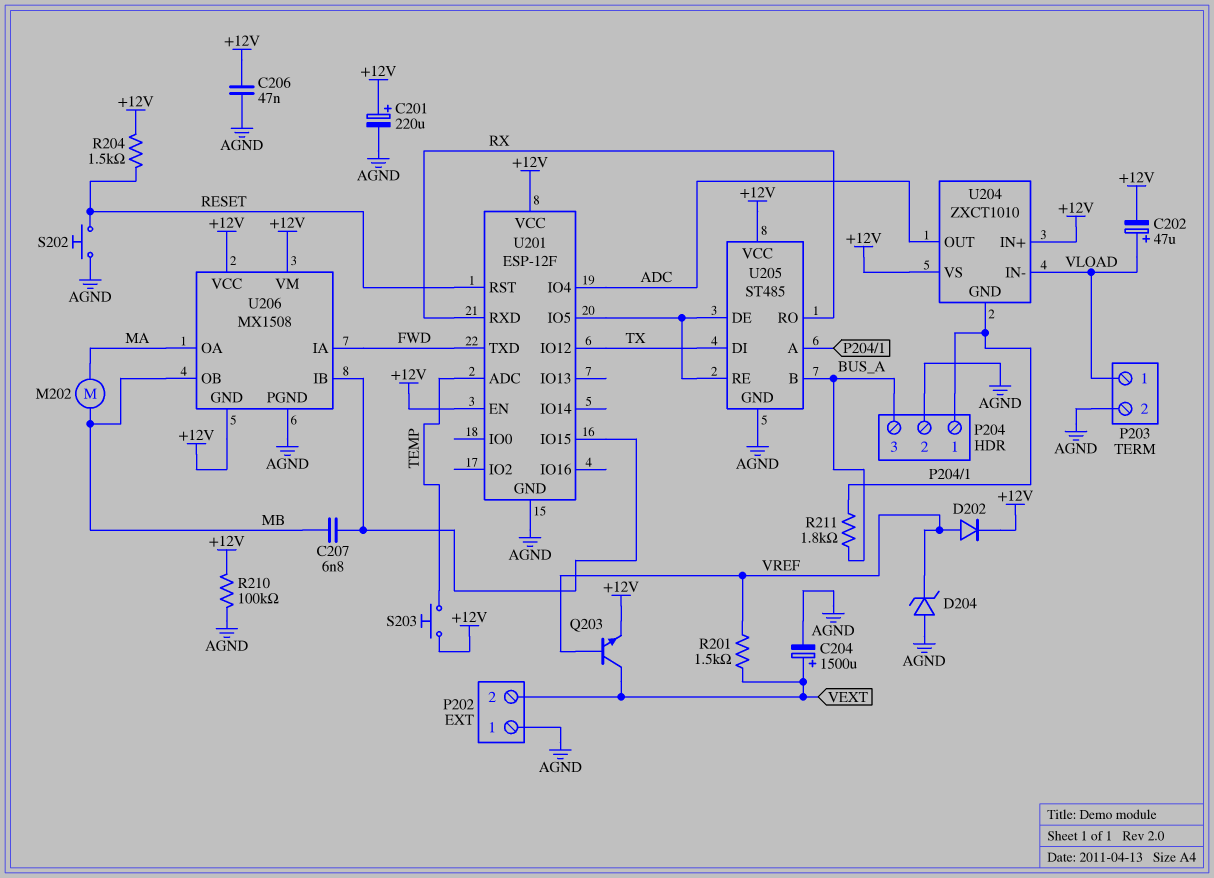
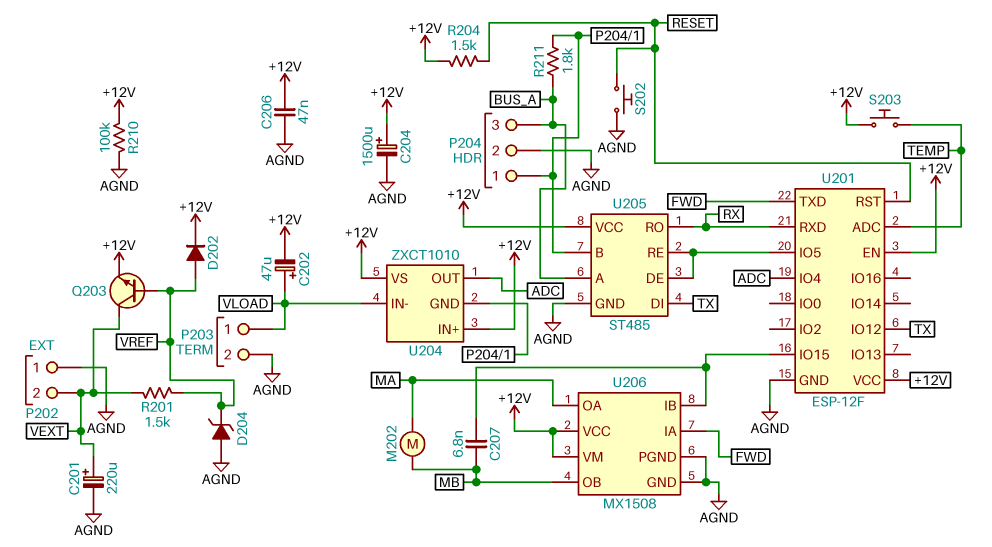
C201: 220uF (plus +12V, minus AGND) -> 220uF (plus VEXT, minus AGND)
C204: 1500uF (plus VEXT, minus AGND) -> 1500uF (plus +12V, minus AGND)
U205 pin A: P204/1 -> BUS_A
U205 pin B: BUS_A -> P204/1
U206 pin GND: +12V -> AGND

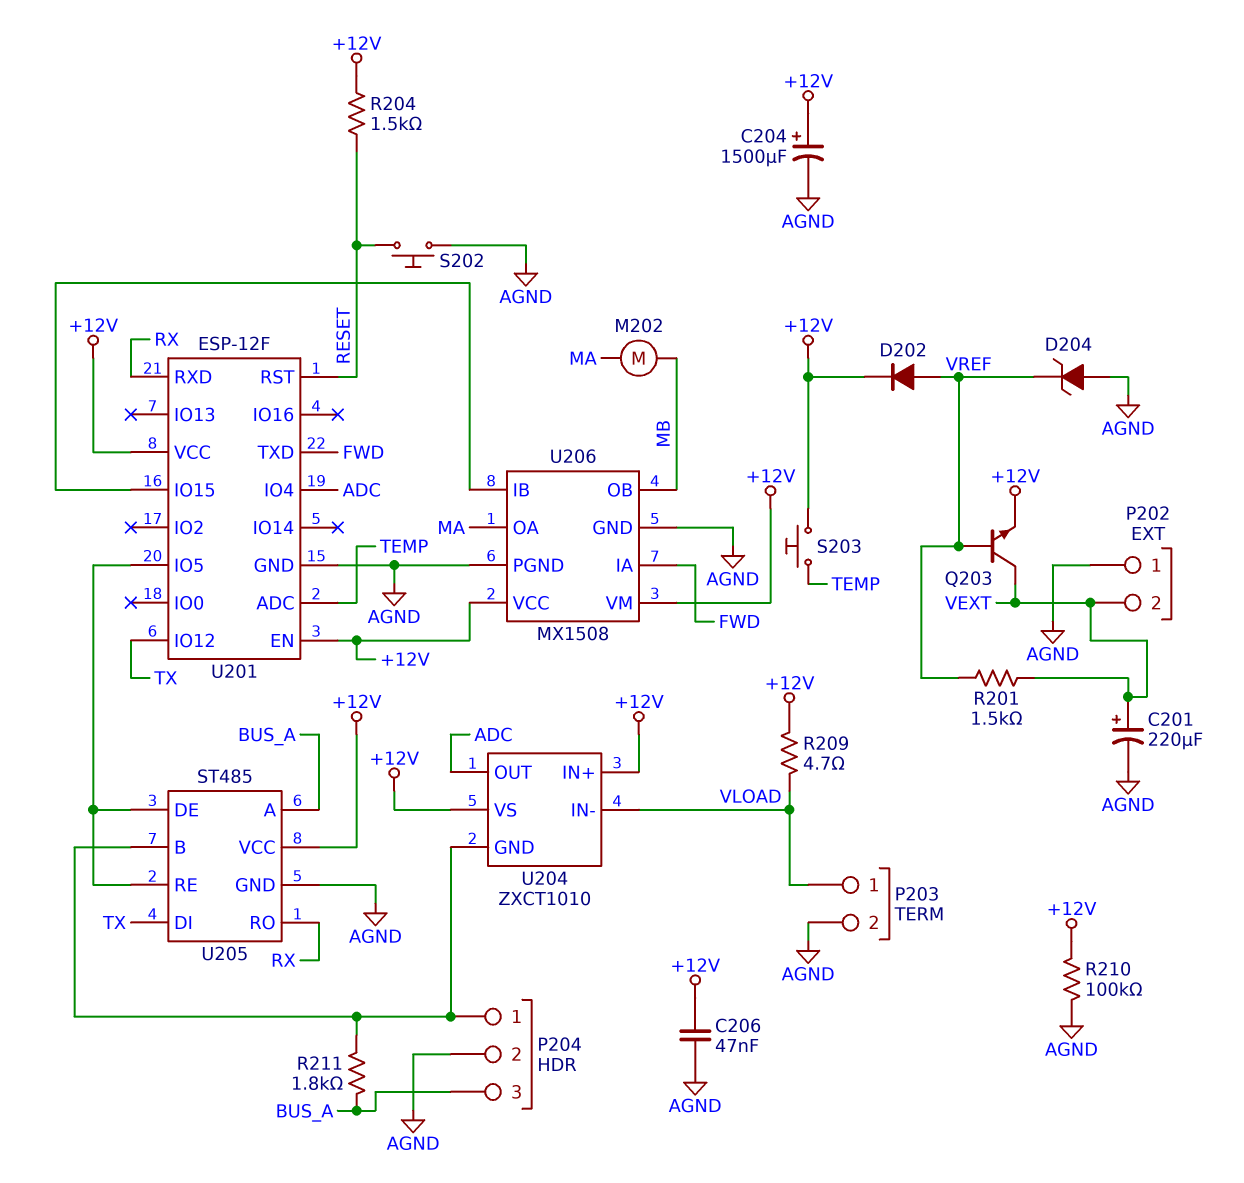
C202: 47uF (plus VLOAD, minus +12V) -> none
C207: 6.8nF (MB, U201/IO15) -> none
R209: none -> 4.7 (+12V, VLOAD)

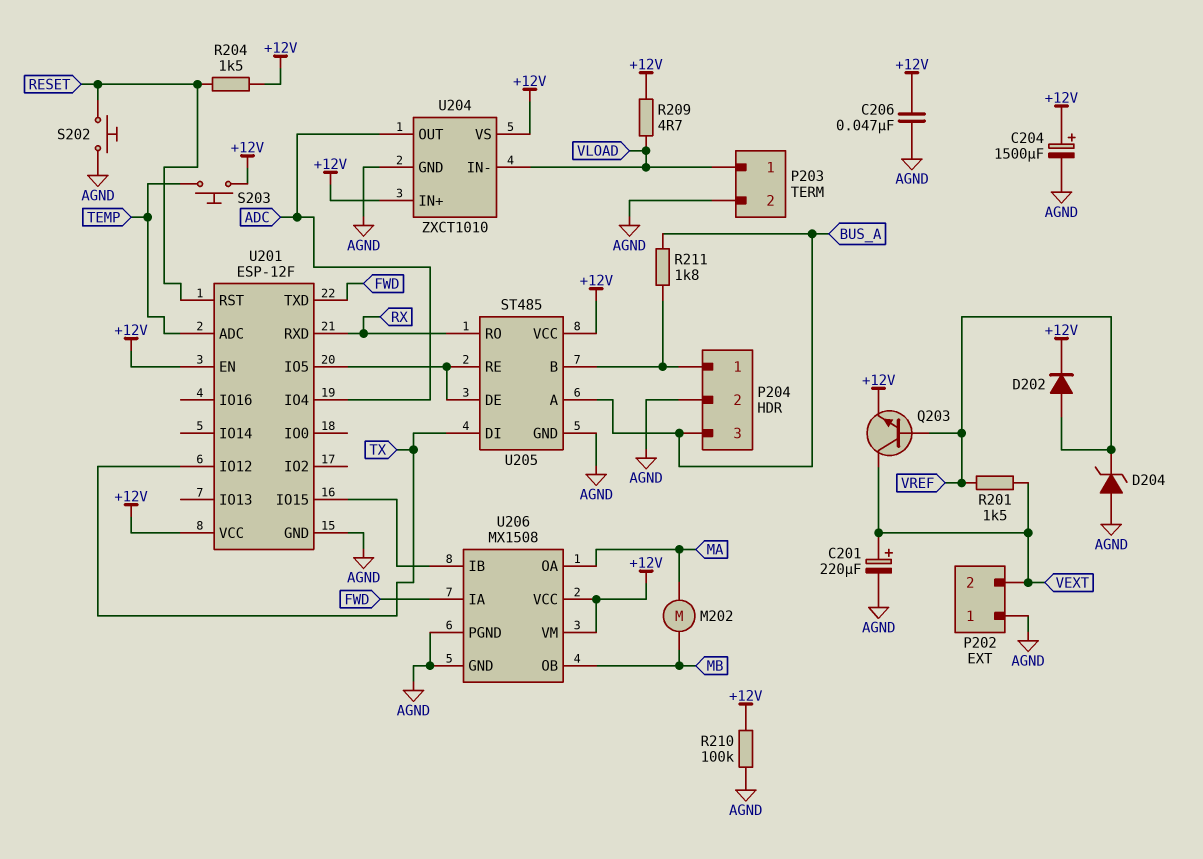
U204 pin GND: P204/1 -> AGND

